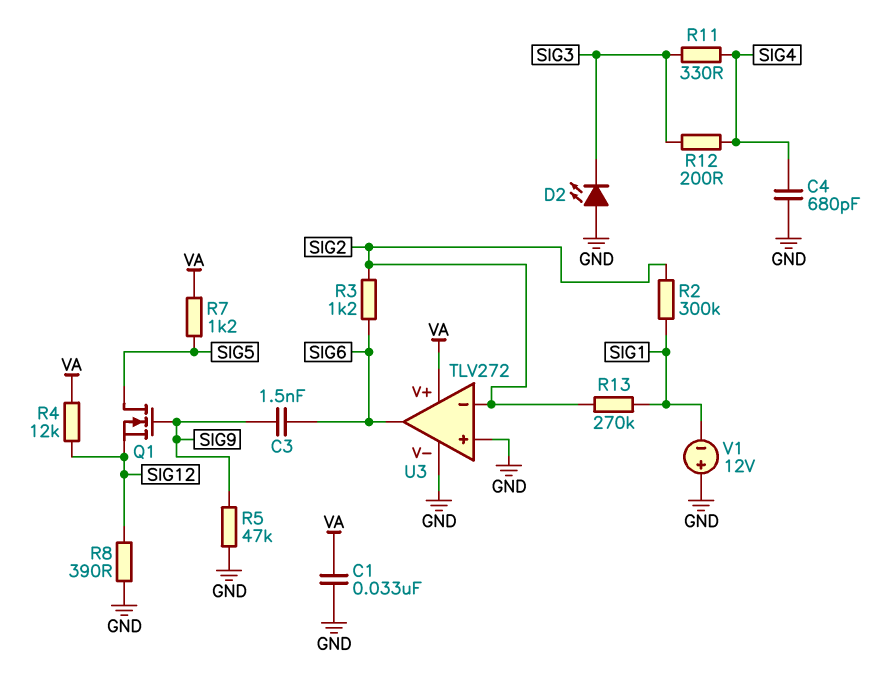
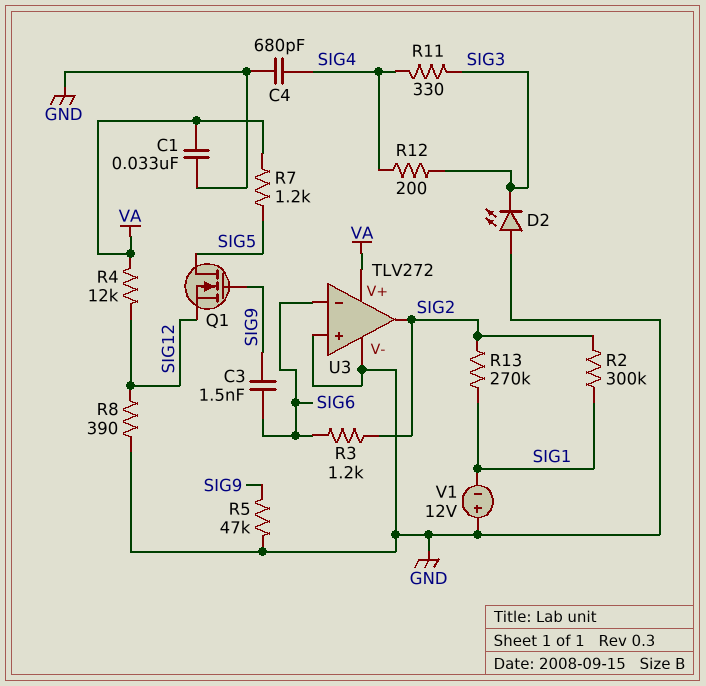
U3 pin in-: SIG2 -> SIG6
U3 pin out: SIG6 -> SIG2

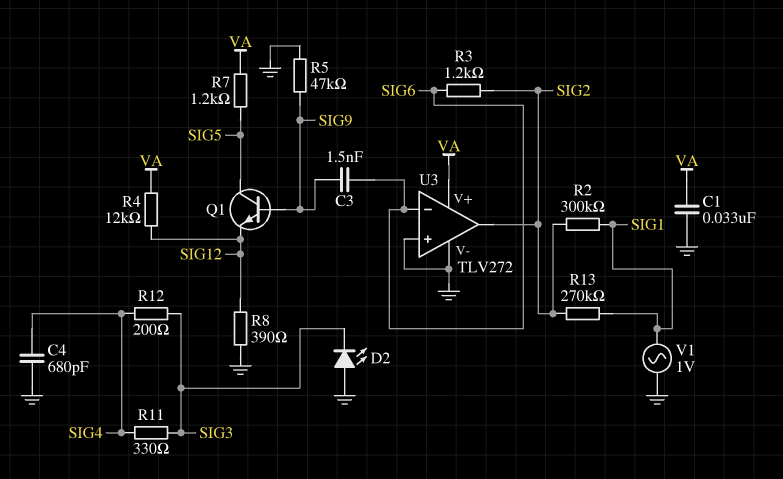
Q1: NMOS (G SIG9, D SIG5, S SIG12) -> NPN (B SIG9, C SIG5, E SIG12)
V1: 12V (plus GND, minus SIG1) -> AC 1V (GND, SIG1)

